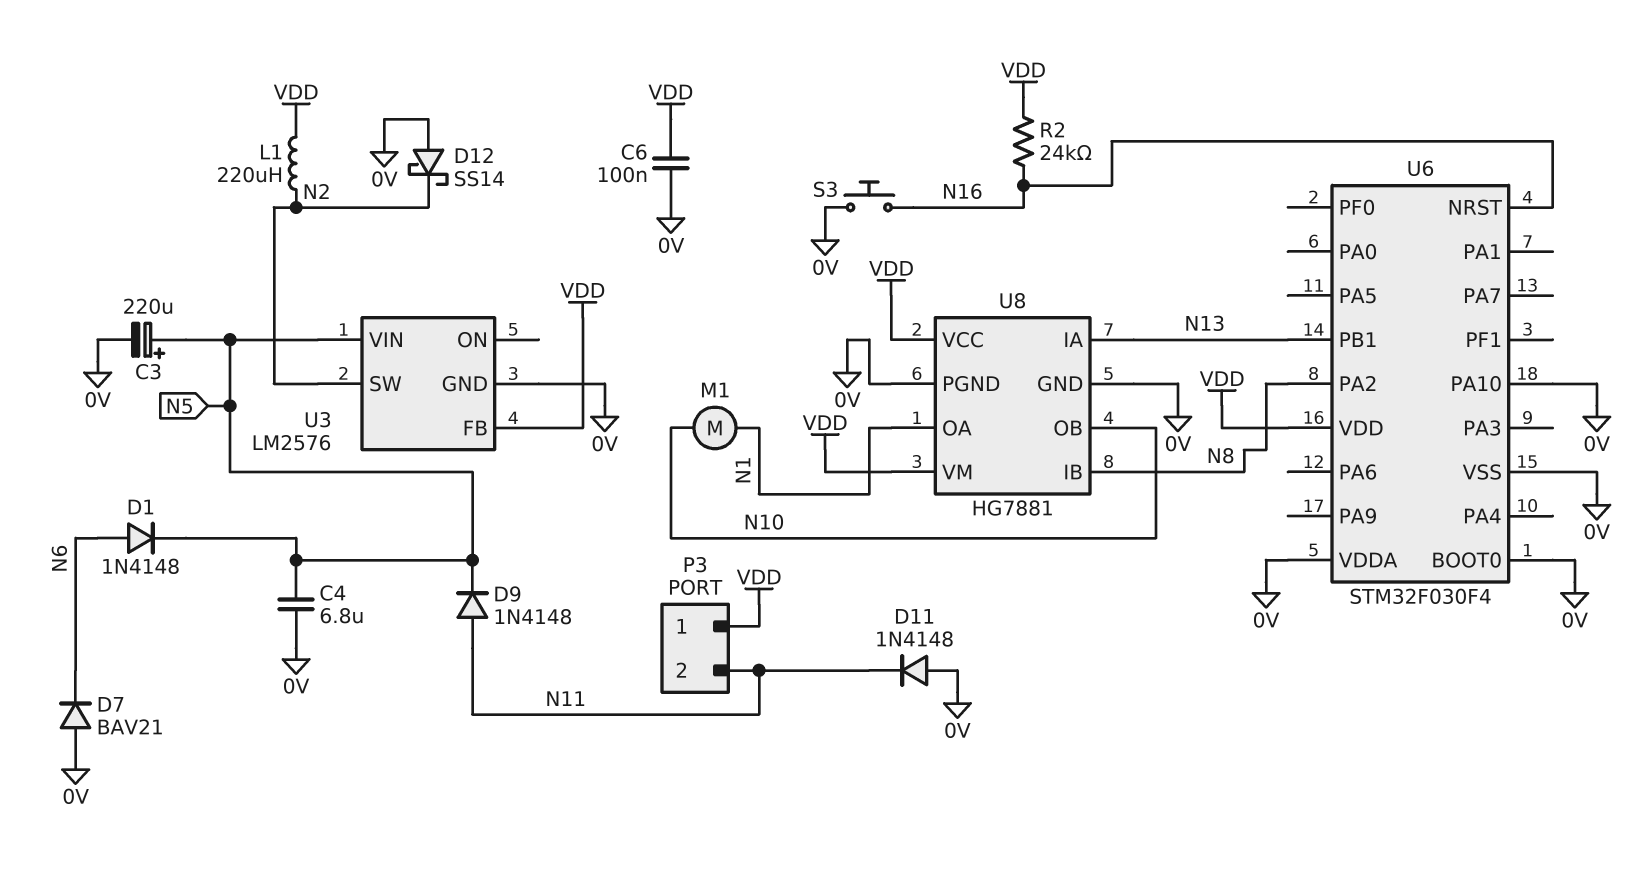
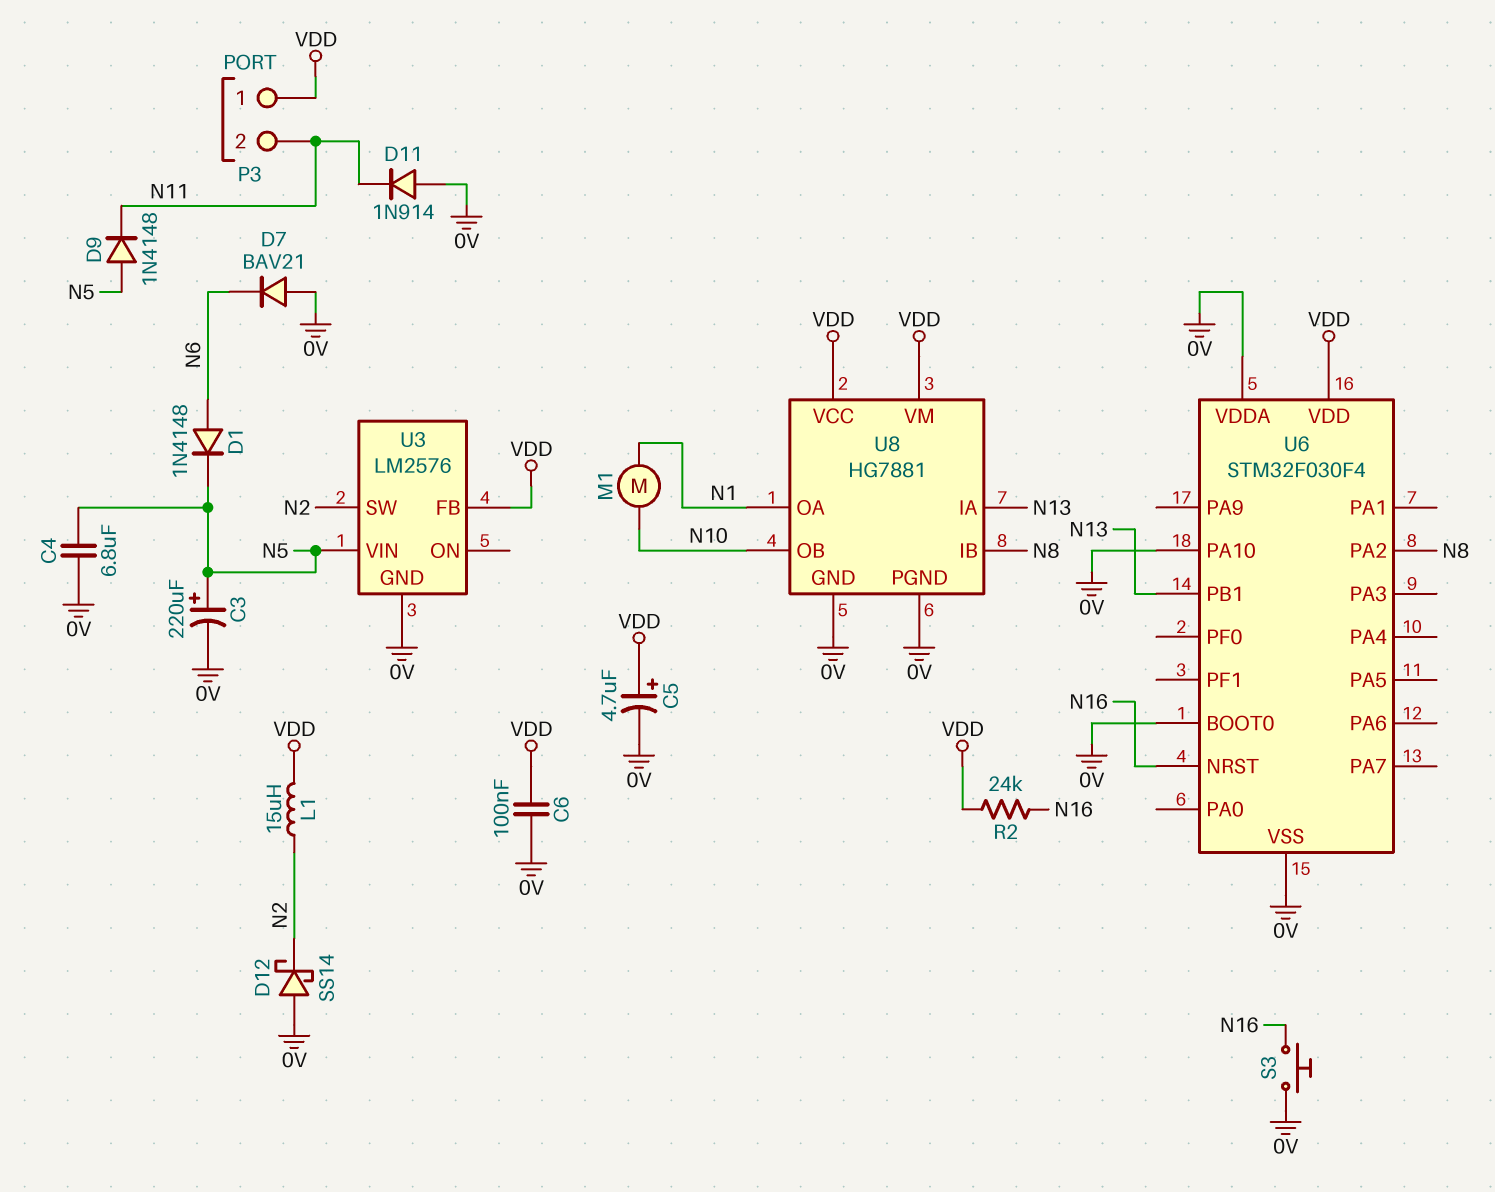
C5: none -> 4.7uF (plus VDD, minus 0V)
D9: diode 1N4148 (A N11, K N5) -> diode 1N4148 (A N5, K N11)
D11: diode 1N4148 (A 0V, K N11) -> diode 1N914 (A 0V, K N11)
L1: 220uH (N2, VDD) -> 15uH (N2, VDD)

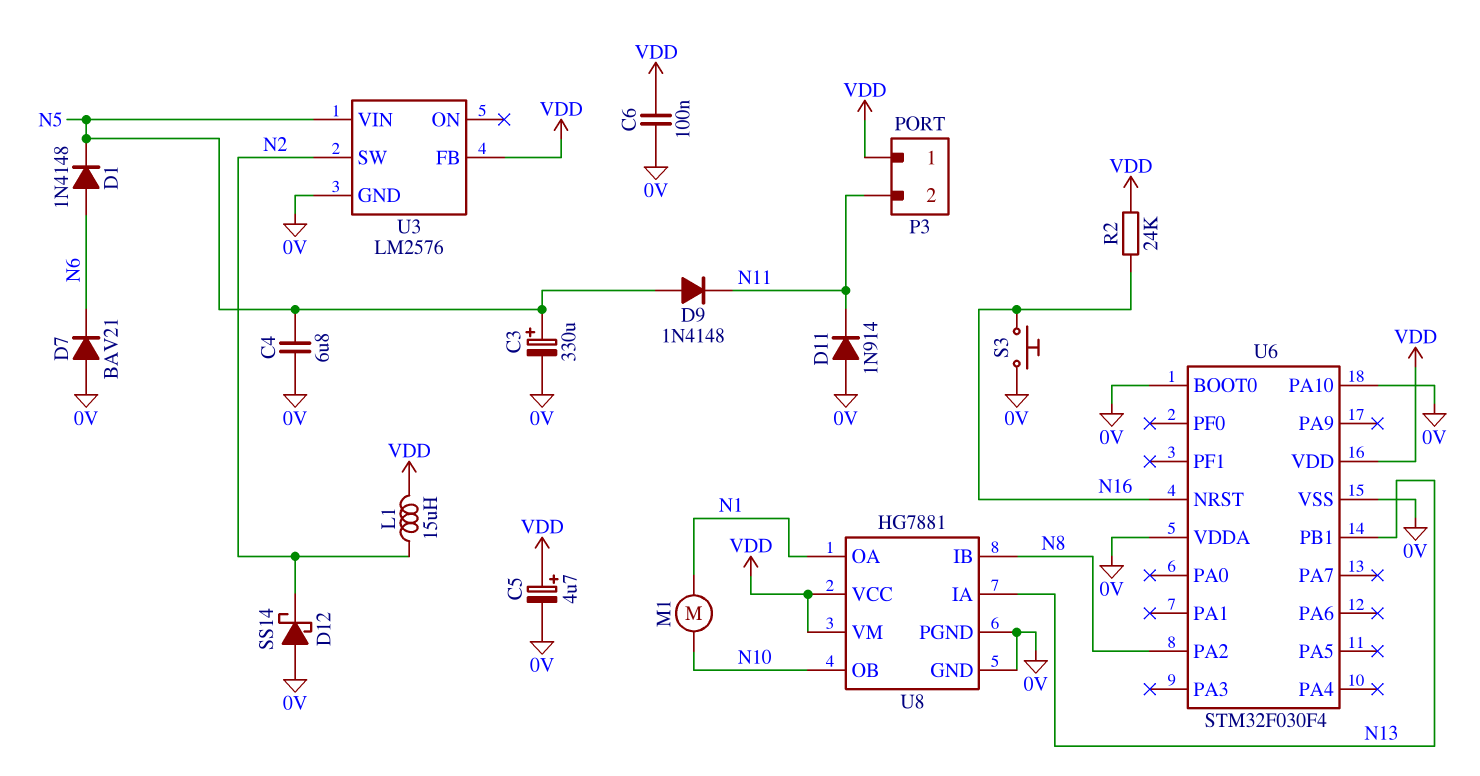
C3: 220uF (plus N5, minus 0V) -> 330uF (plus N5, minus 0V)

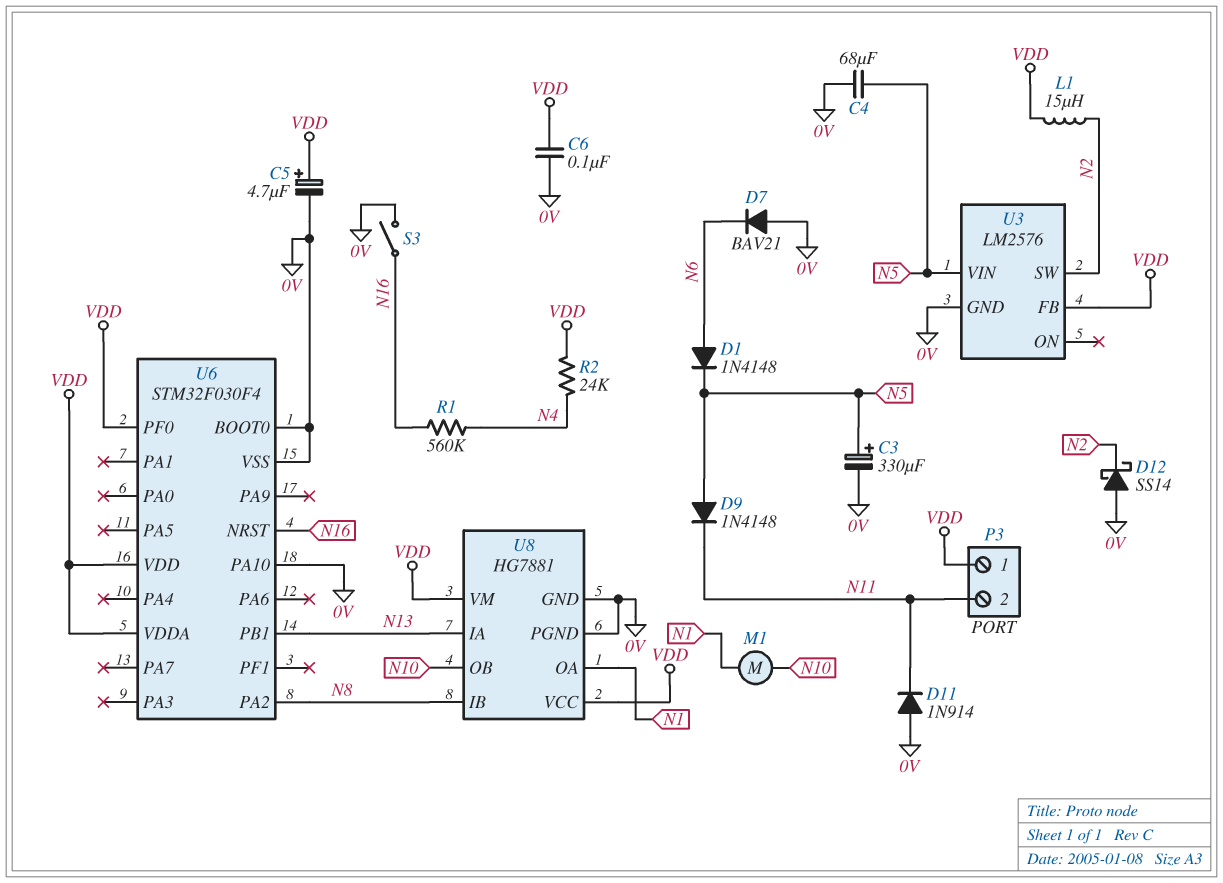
C4: 6.8uF (0V, N5) -> 68uF (0V, N5)
R1: none -> 560k (N4, N16)
R2: 24k (N16, VDD) -> 24k (N4, VDD)
S3: button (0V, N16) -> switch (0V, N16)
U6 pin PF0: none -> VDD
U6 pin VDDA: 0V -> VDD

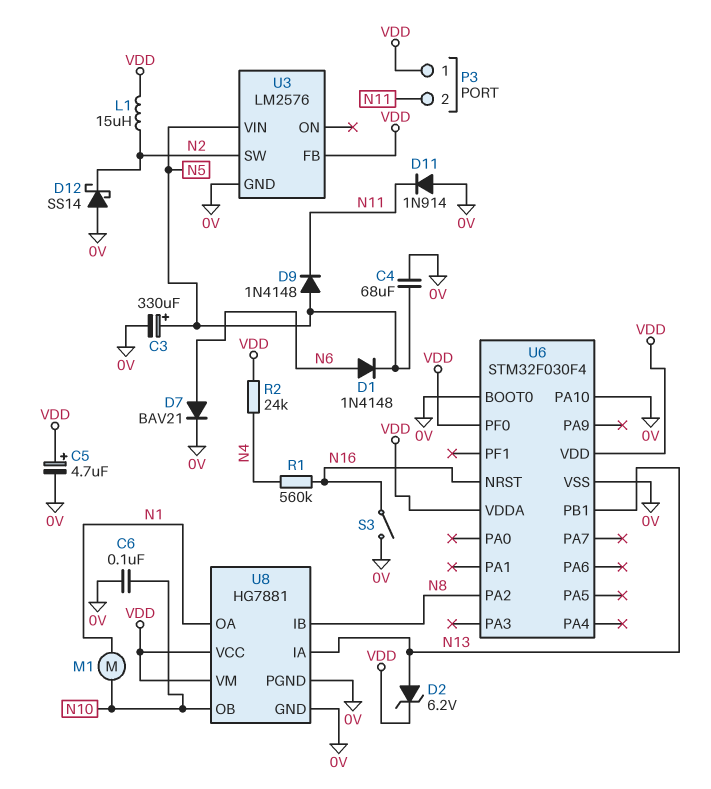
C6: 100nF (0V, VDD) -> 100nF (0V, N10)
D2: none -> zener 6.2V (A N13, K VDD)
D7: diode BAV21 (A 0V, K N6) -> diode BAV21 (A N6, K 0V)

